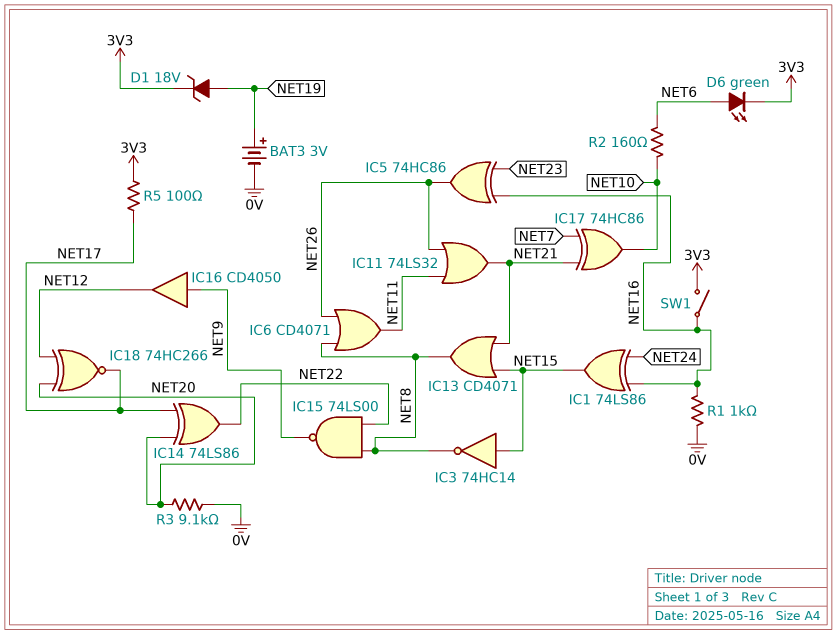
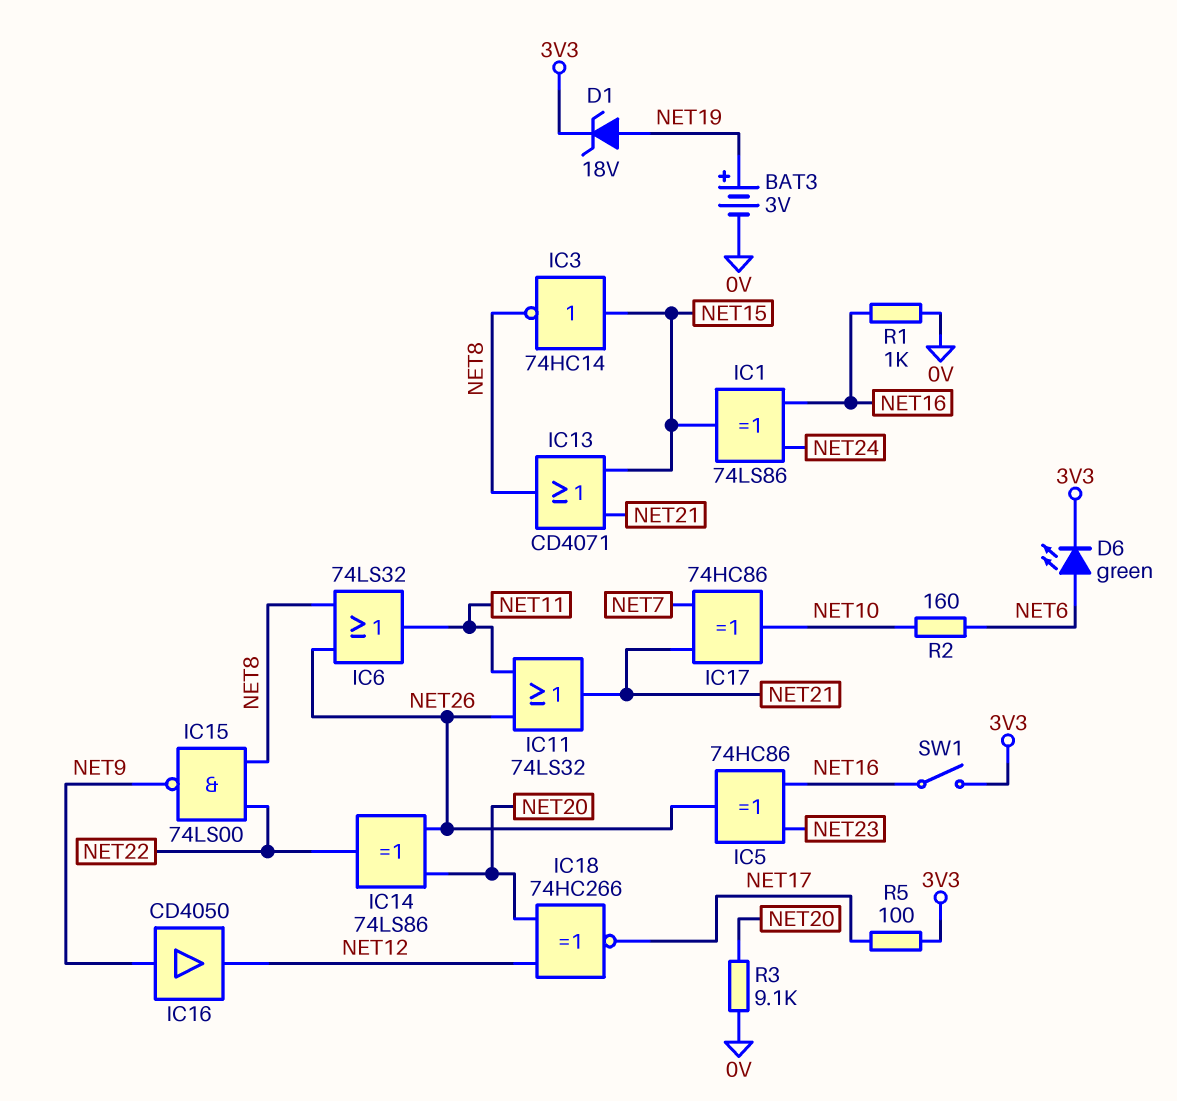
IC6: OR CD4071 (in NET8, in NET26, out NET11) -> OR 74LS32 (in NET8, in NET26, out NET11)
IC14: XOR 74LS86 (in NET17, in NET20, out NET22) -> XOR 74LS86 (in NET20, in NET26, out NET22)

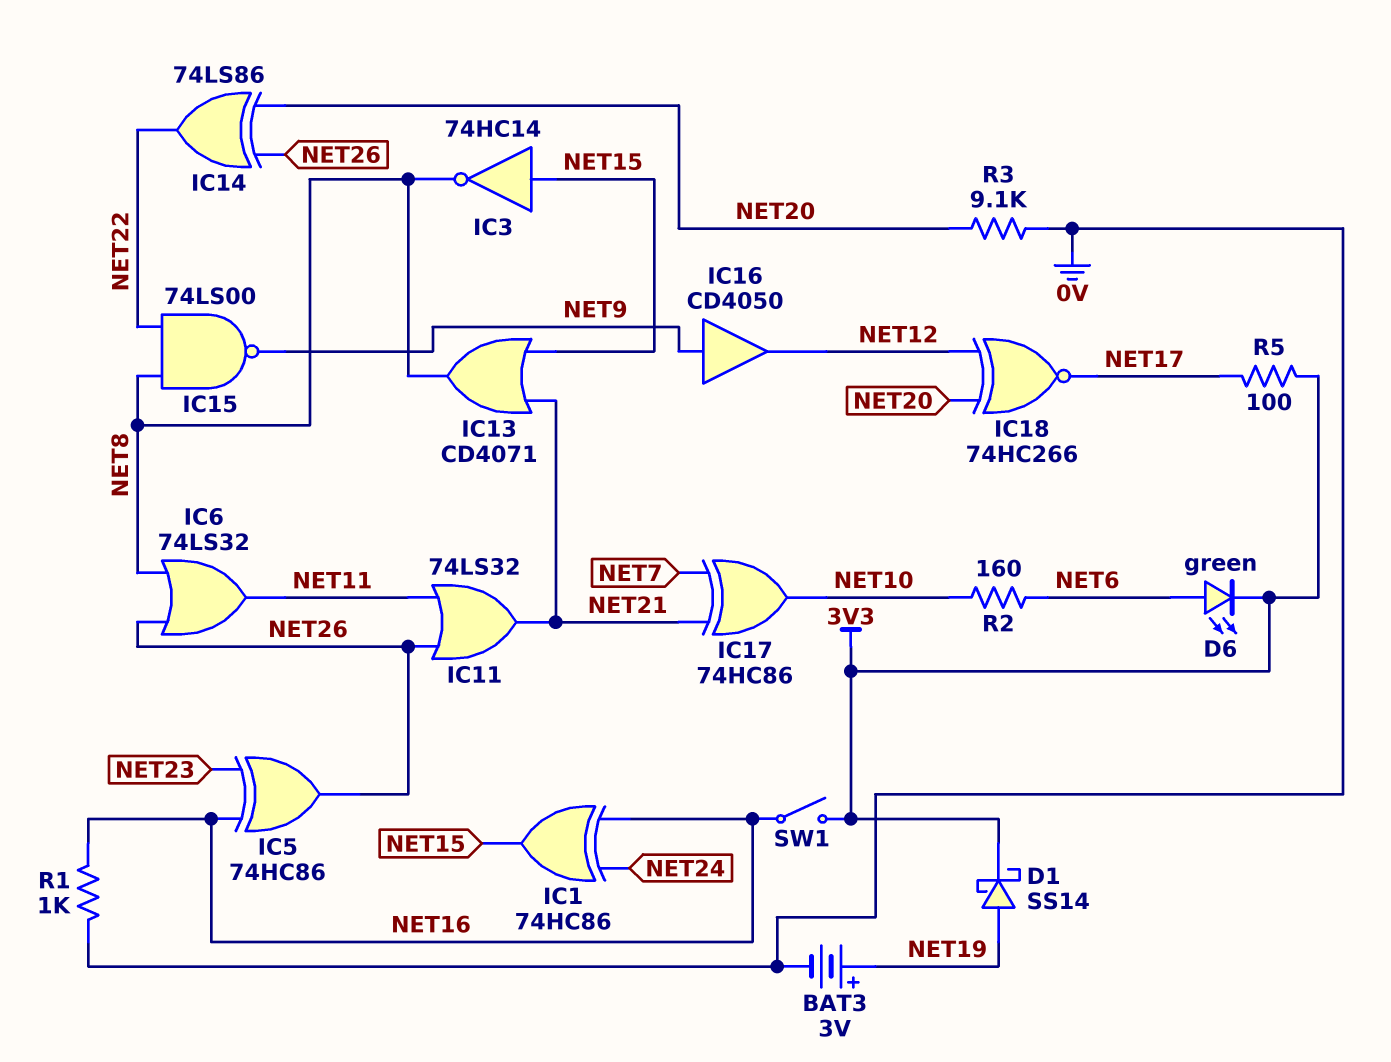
D1: zener 18V (A NET19, K 3V3) -> schottky SS14 (A NET19, K 3V3)
IC1: XOR 74LS86 (in NET16, in NET24, out NET15) -> XOR 74HC86 (in NET16, in NET24, out NET15)

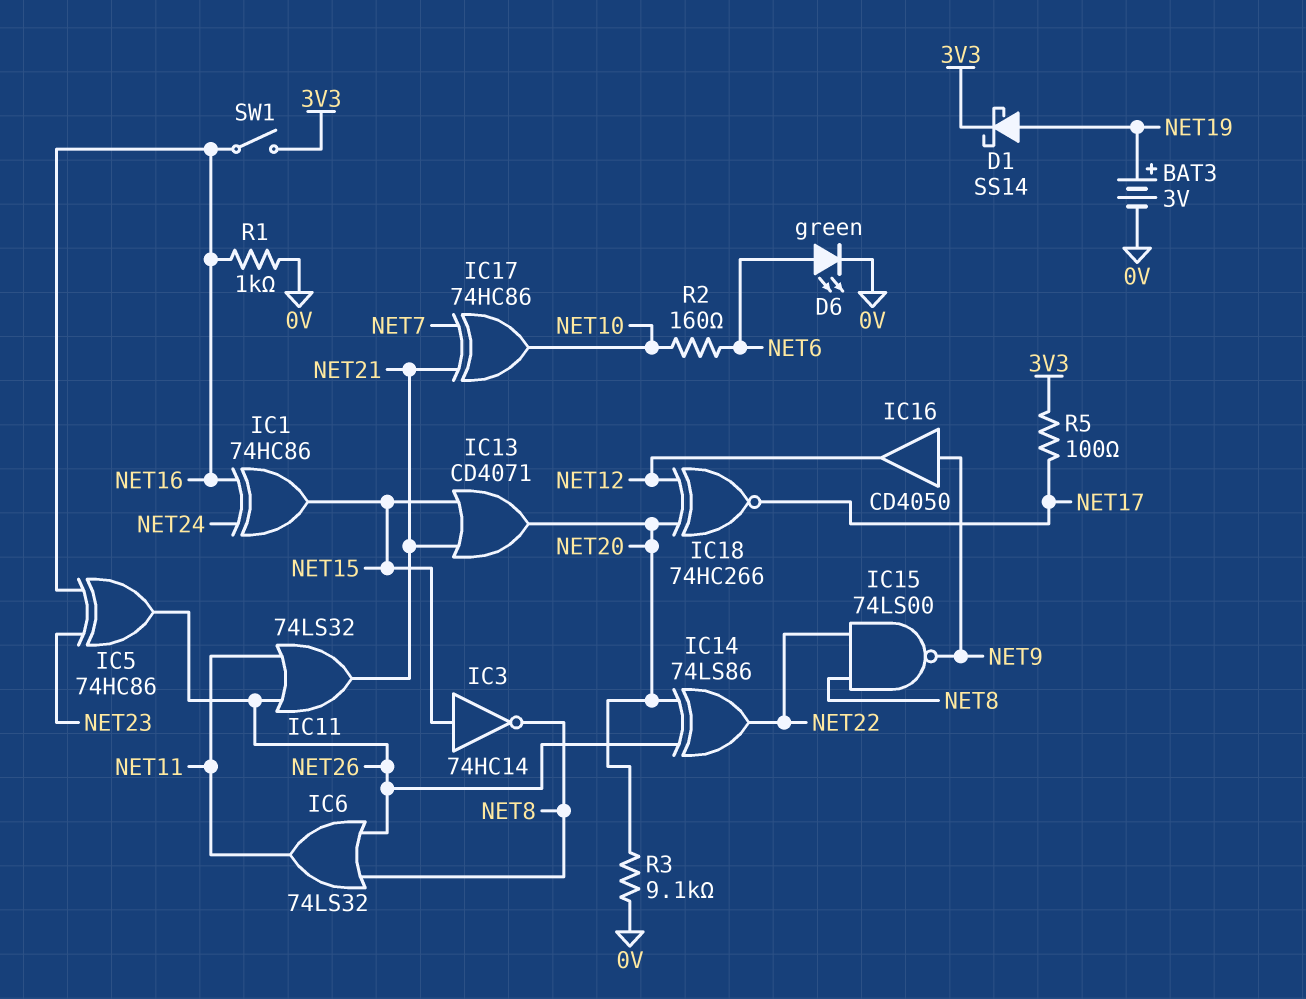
D6: LED green (A NET6, K 3V3) -> LED green (A NET6, K 0V)
IC13: OR CD4071 (in NET15, in NET21, out NET8) -> OR CD4071 (in NET15, in NET21, out NET20)

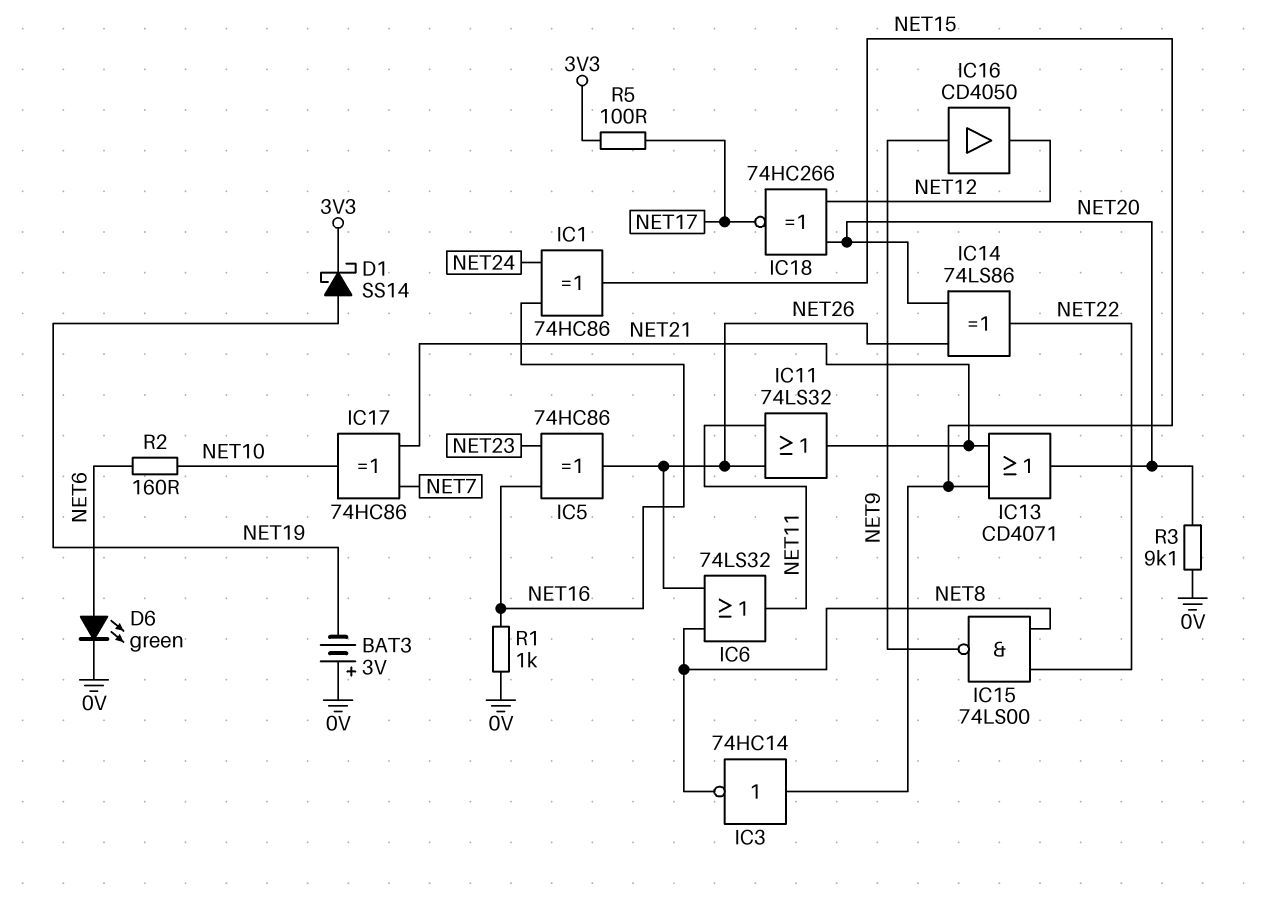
BAT3: 3V (plus NET19, minus 0V) -> 3V (plus 0V, minus NET19)
SW1: switch (3V3, NET16) -> none

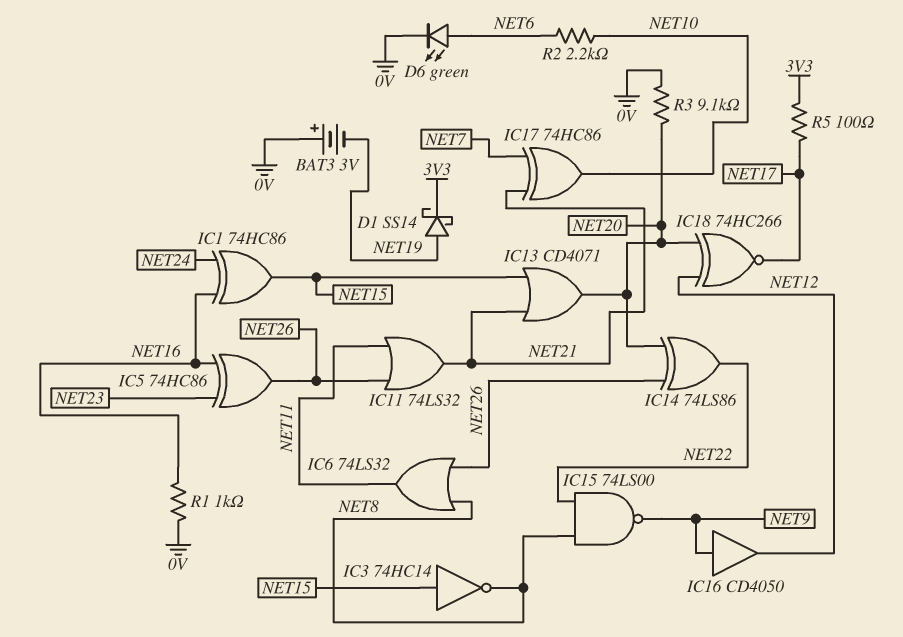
R2: 160 (NET6, NET10) -> 2.2k (NET6, NET10)

